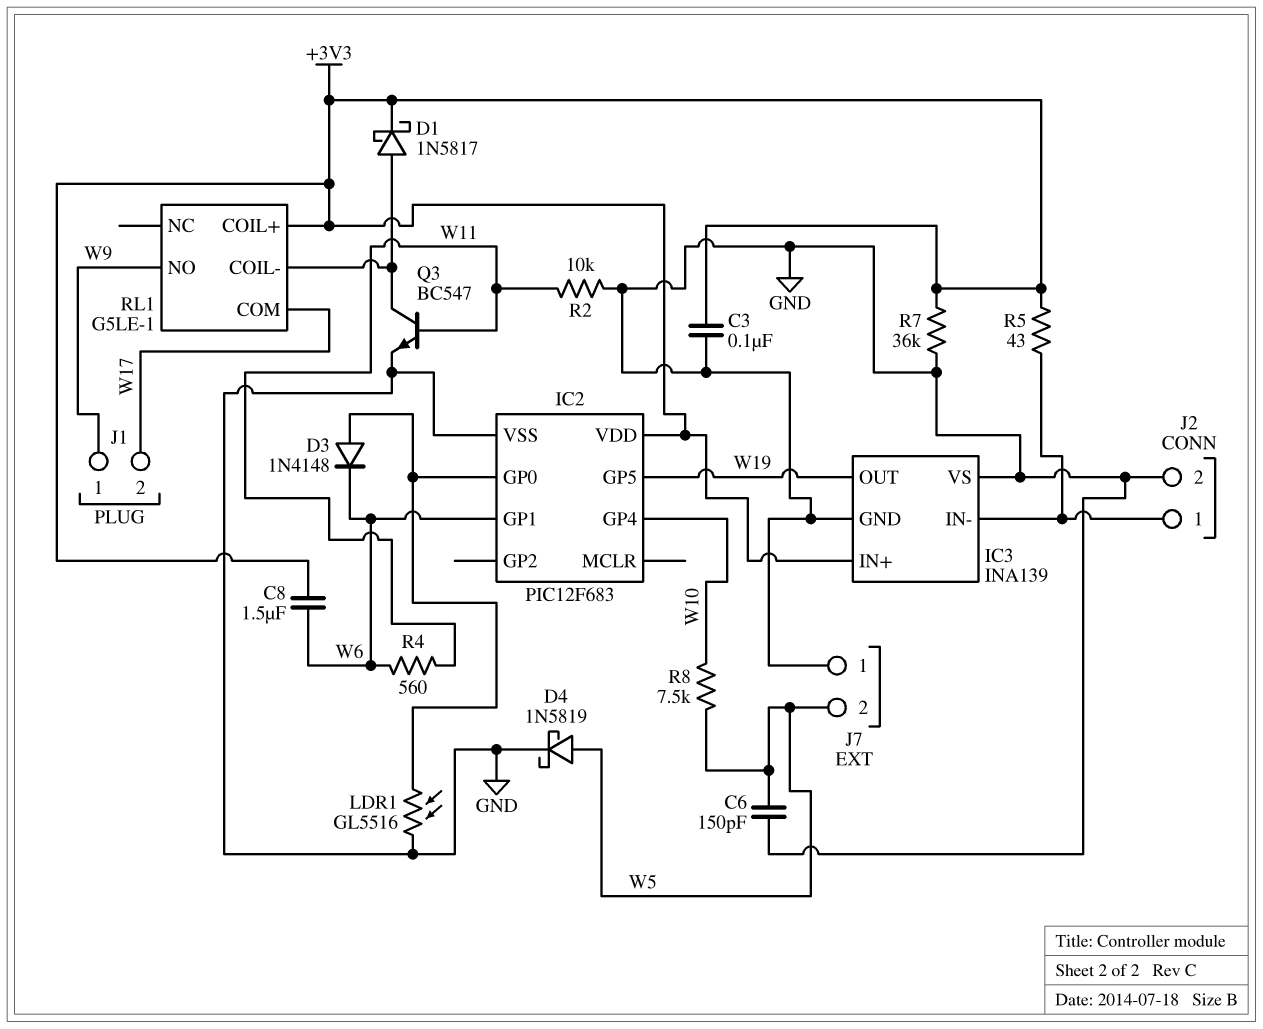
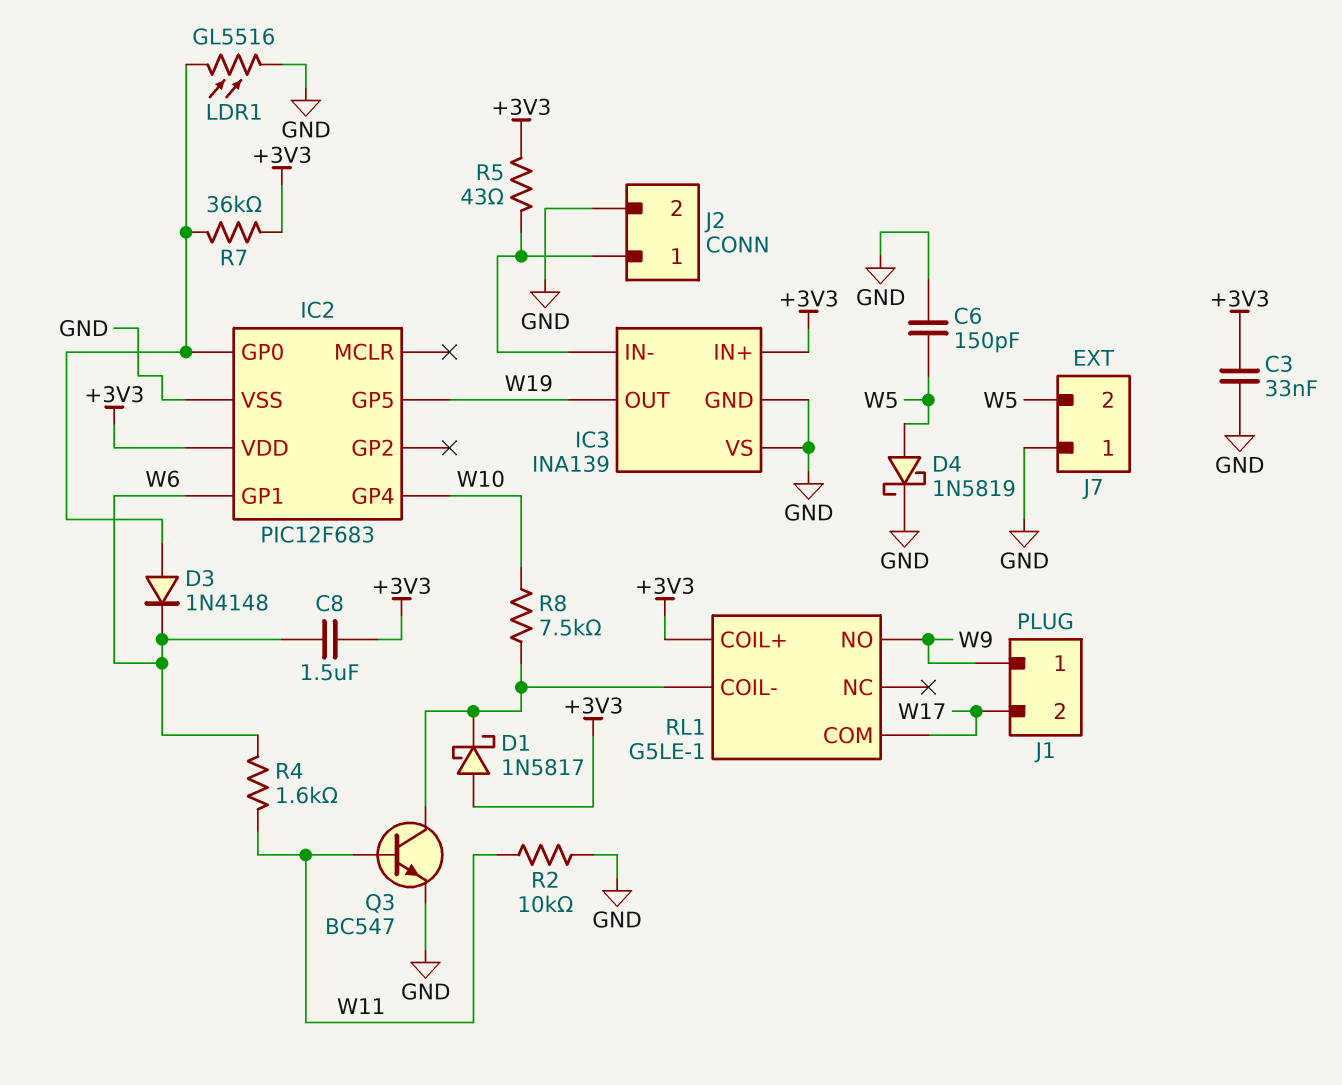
C3: 100nF (+3V3, GND) -> 33nF (+3V3, GND)
D1: schottky 1N5817 (A RL1/COIL-, K +3V3) -> schottky 1N5817 (A +3V3, K RL1/COIL-)
R4: 560 (W6, W11) -> 1.6k (W6, W11)
R7: 36k (+3V3, GND) -> 36k (+3V3, IC2/GP0)
R8: 7.5k (W5, W10) -> 7.5k (RL1/COIL-, W10)

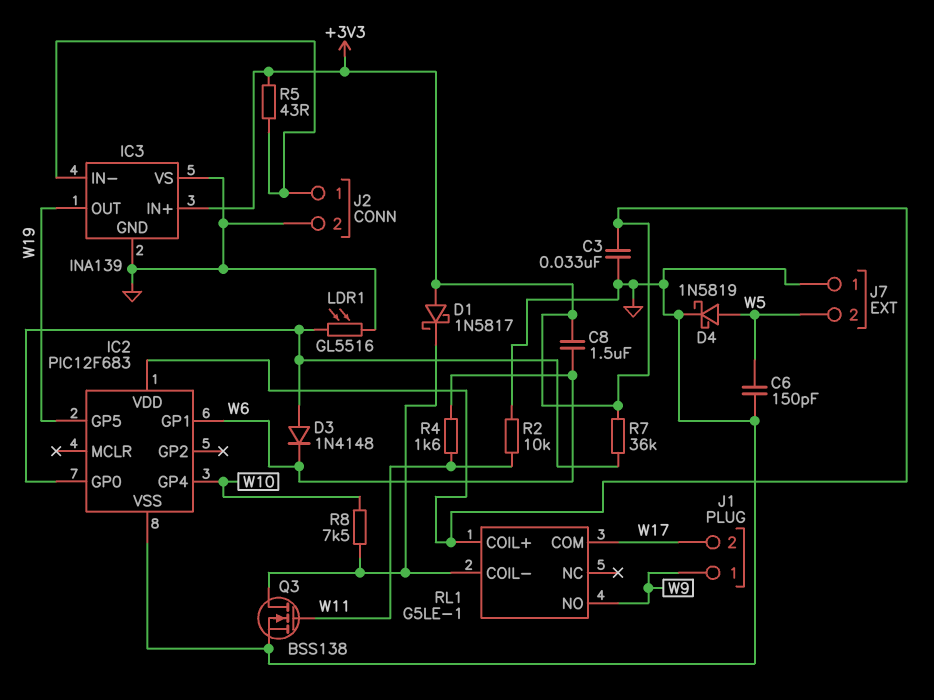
Q3: NPN BC547 (B W11, C RL1/COIL-, E GND) -> NMOS BSS138 (G W11, D RL1/COIL-, S GND)

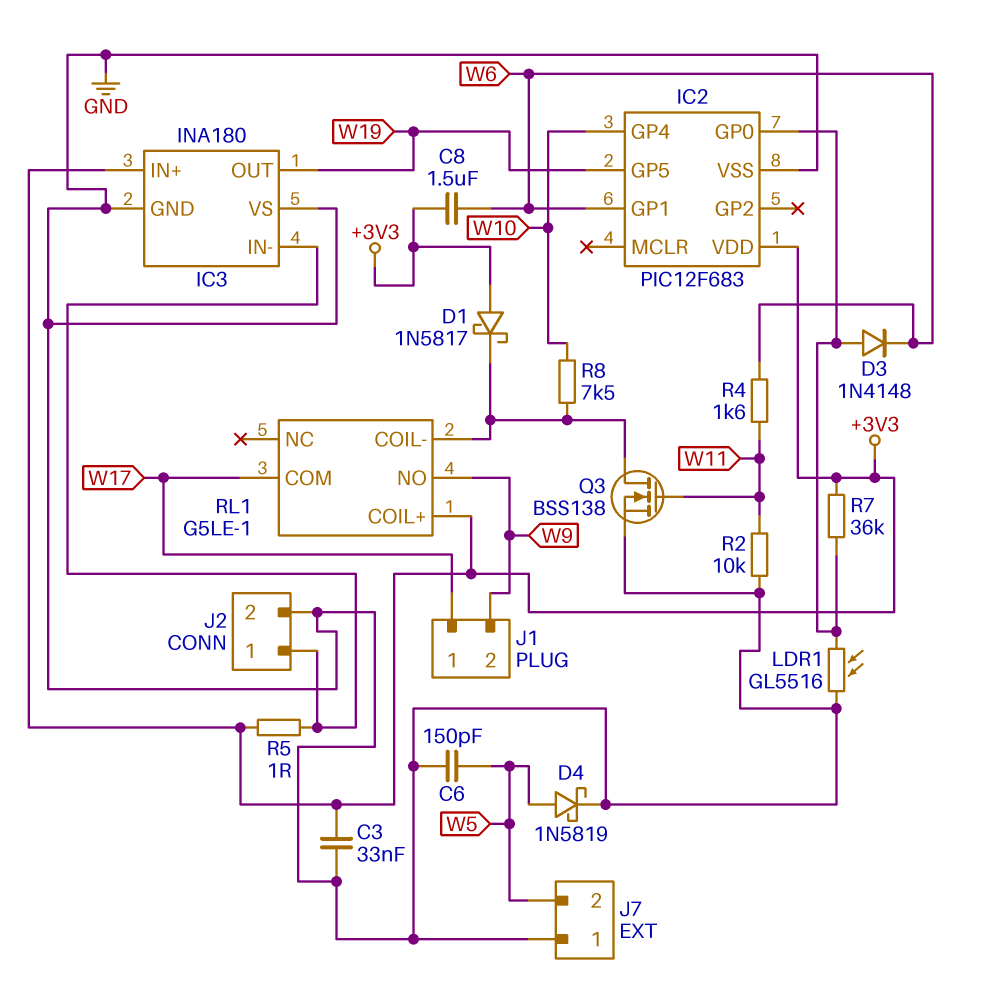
IC3: INA139 -> INA180
J1 pin 1: W9 -> W17
J1 pin 2: W17 -> W9
R5: 43 (+3V3, IC3/IN-) -> 1 (+3V3, IC3/IN-)

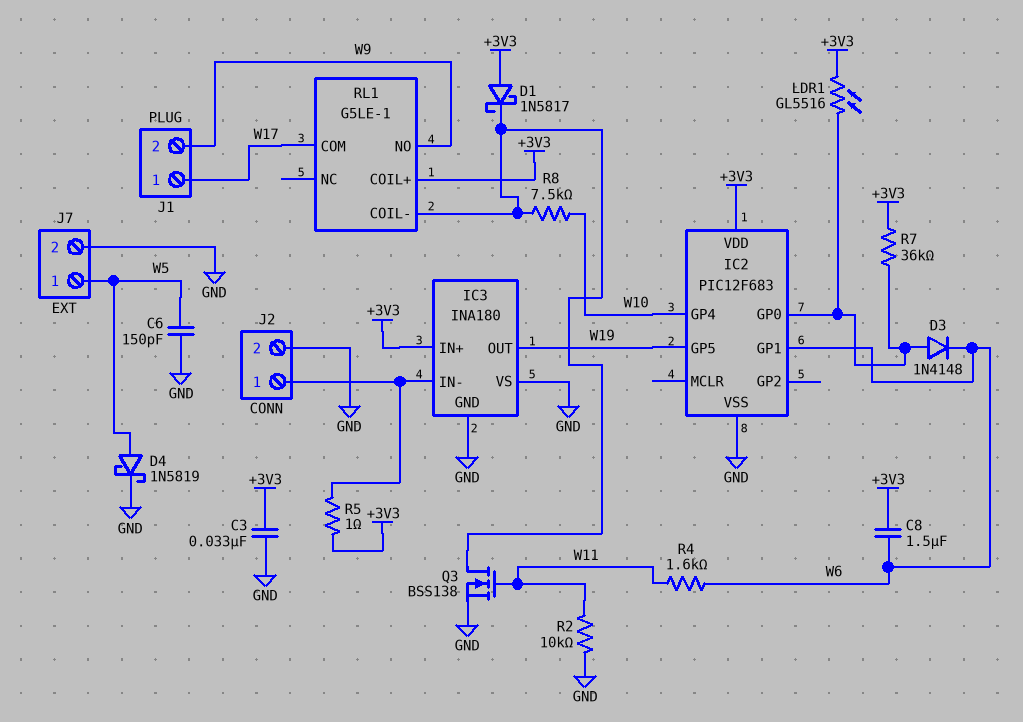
J7 pin 1: GND -> W5
J7 pin 2: W5 -> GND
LDR1: GL5516 (GND, IC2/GP0) -> GL5516 (+3V3, IC2/GP0)

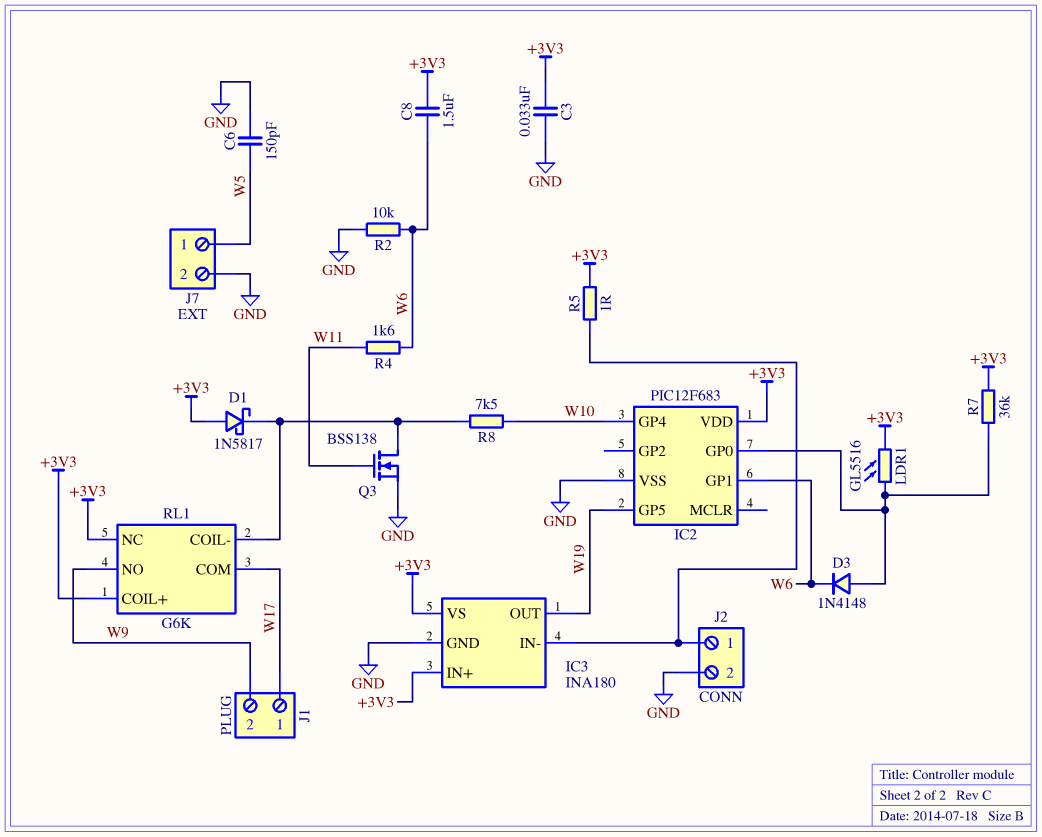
D4: schottky 1N5819 (A W5, K GND) -> none
IC3 pin VS: GND -> +3V3
R2: 10k (GND, W11) -> 10k (GND, W6)
RL1: G5LE-1 -> G6K
RL1 pin NC: none -> +3V3

